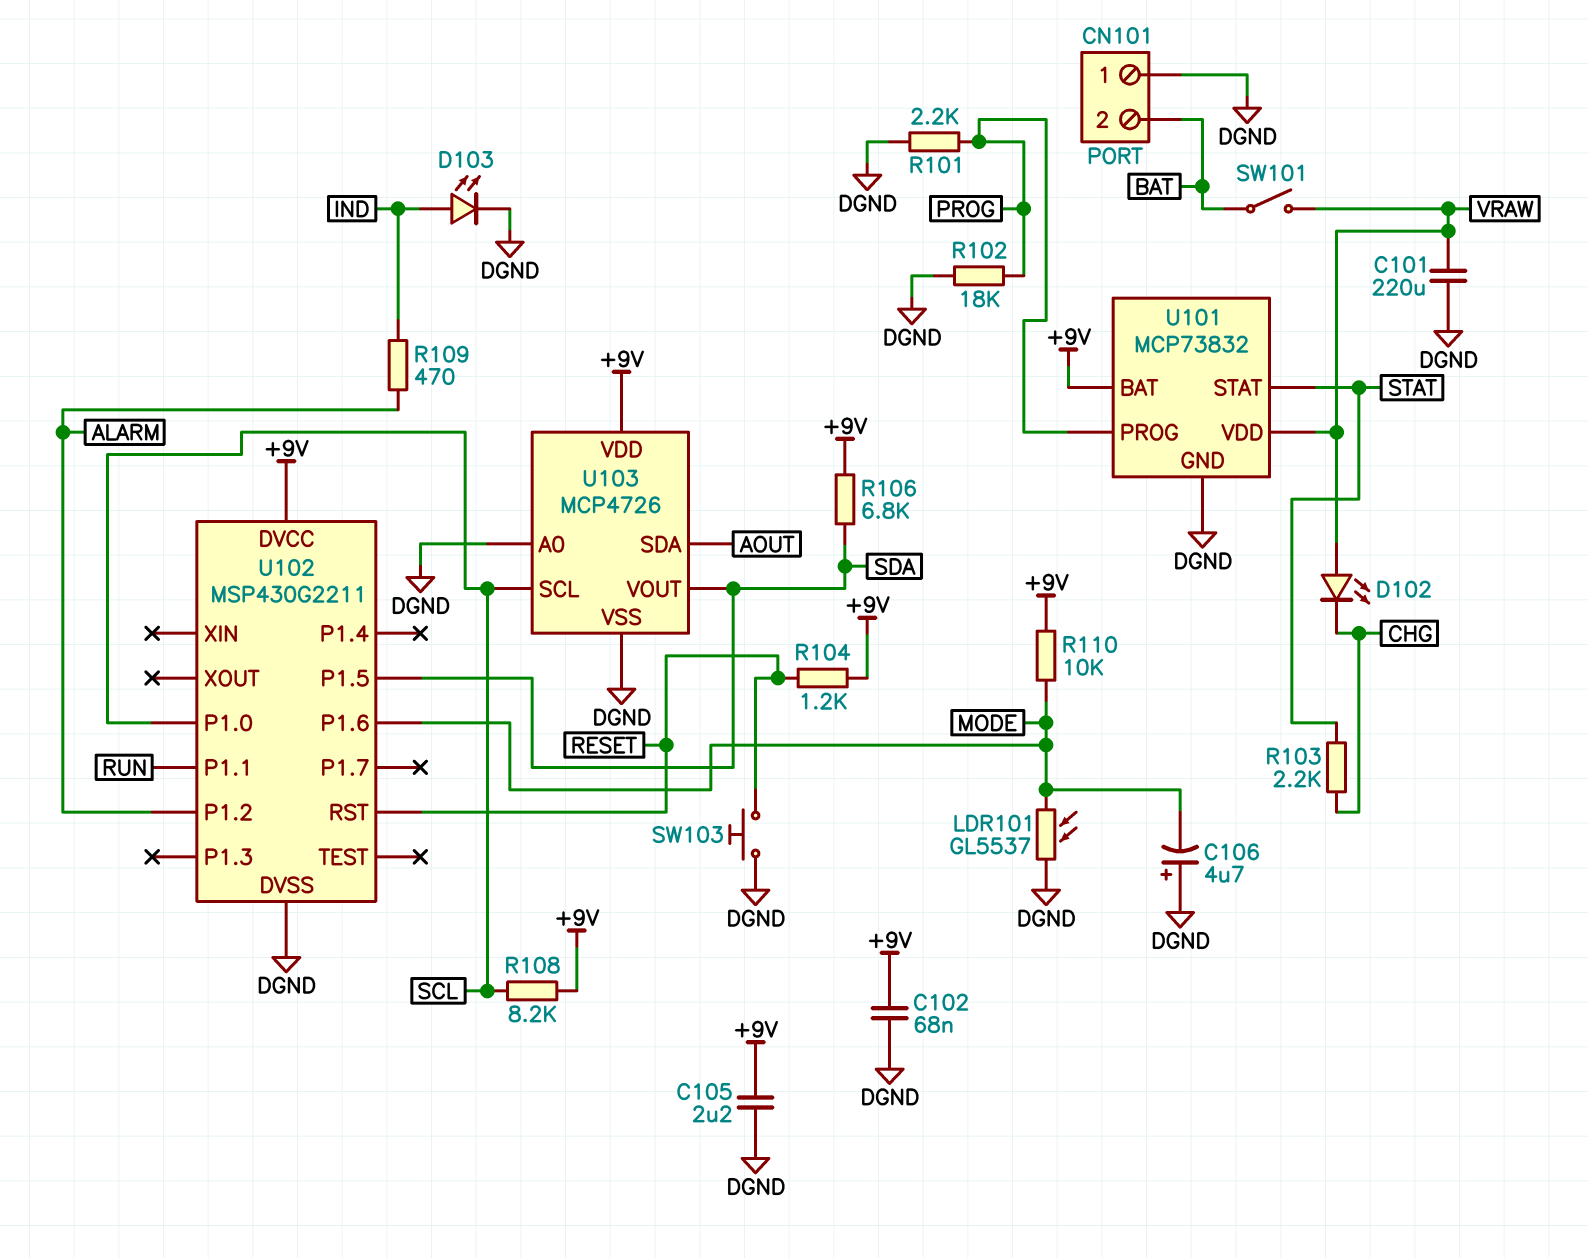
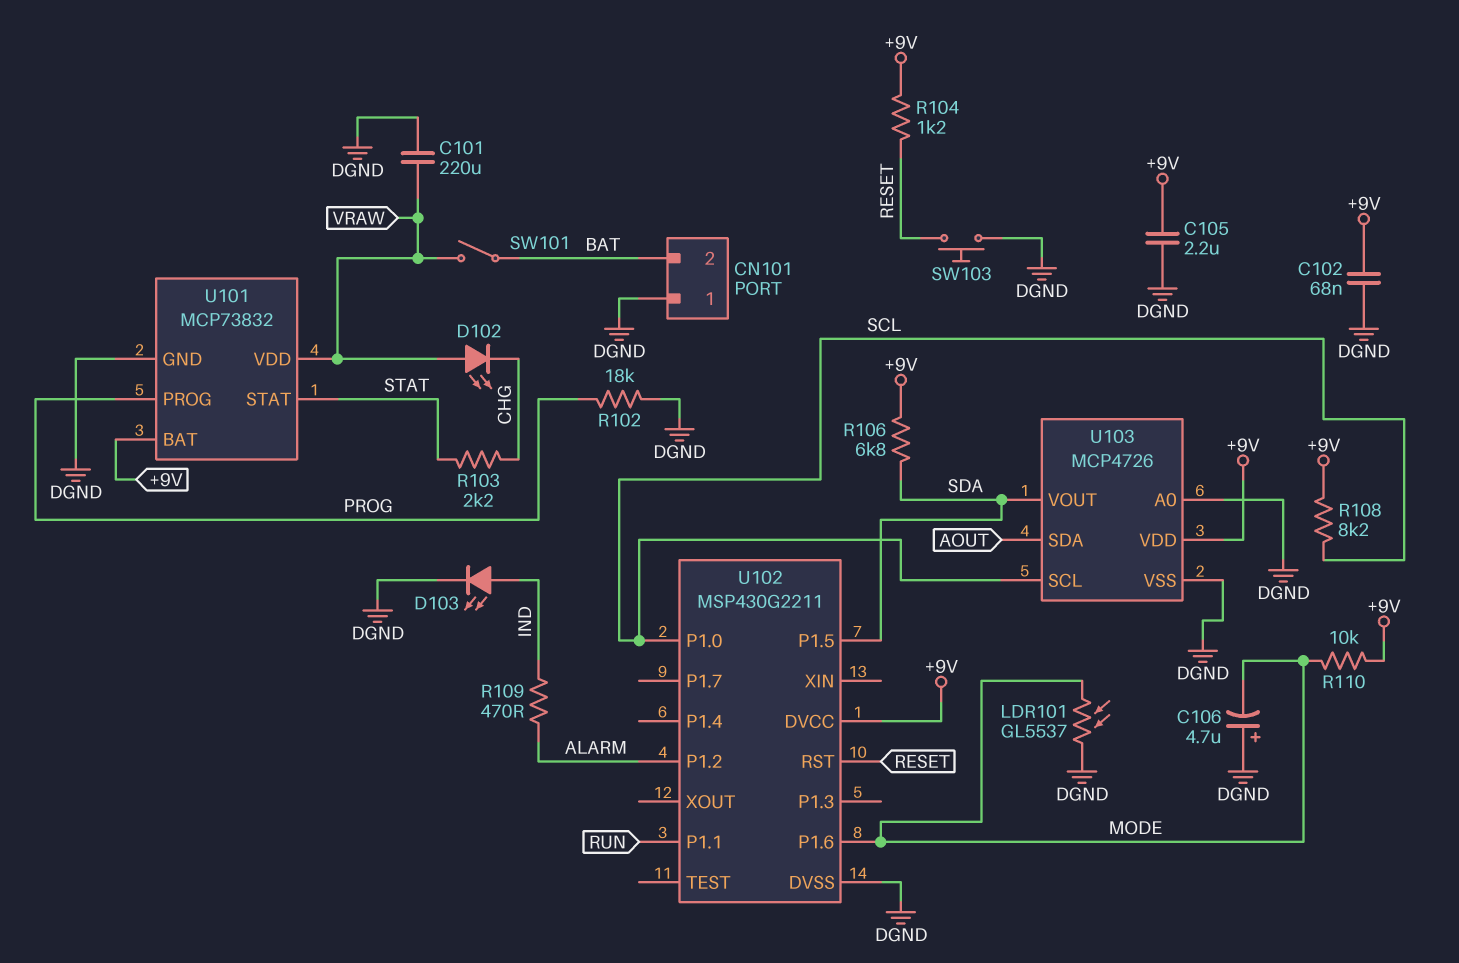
R101: 2.2k (DGND, PROG) -> none

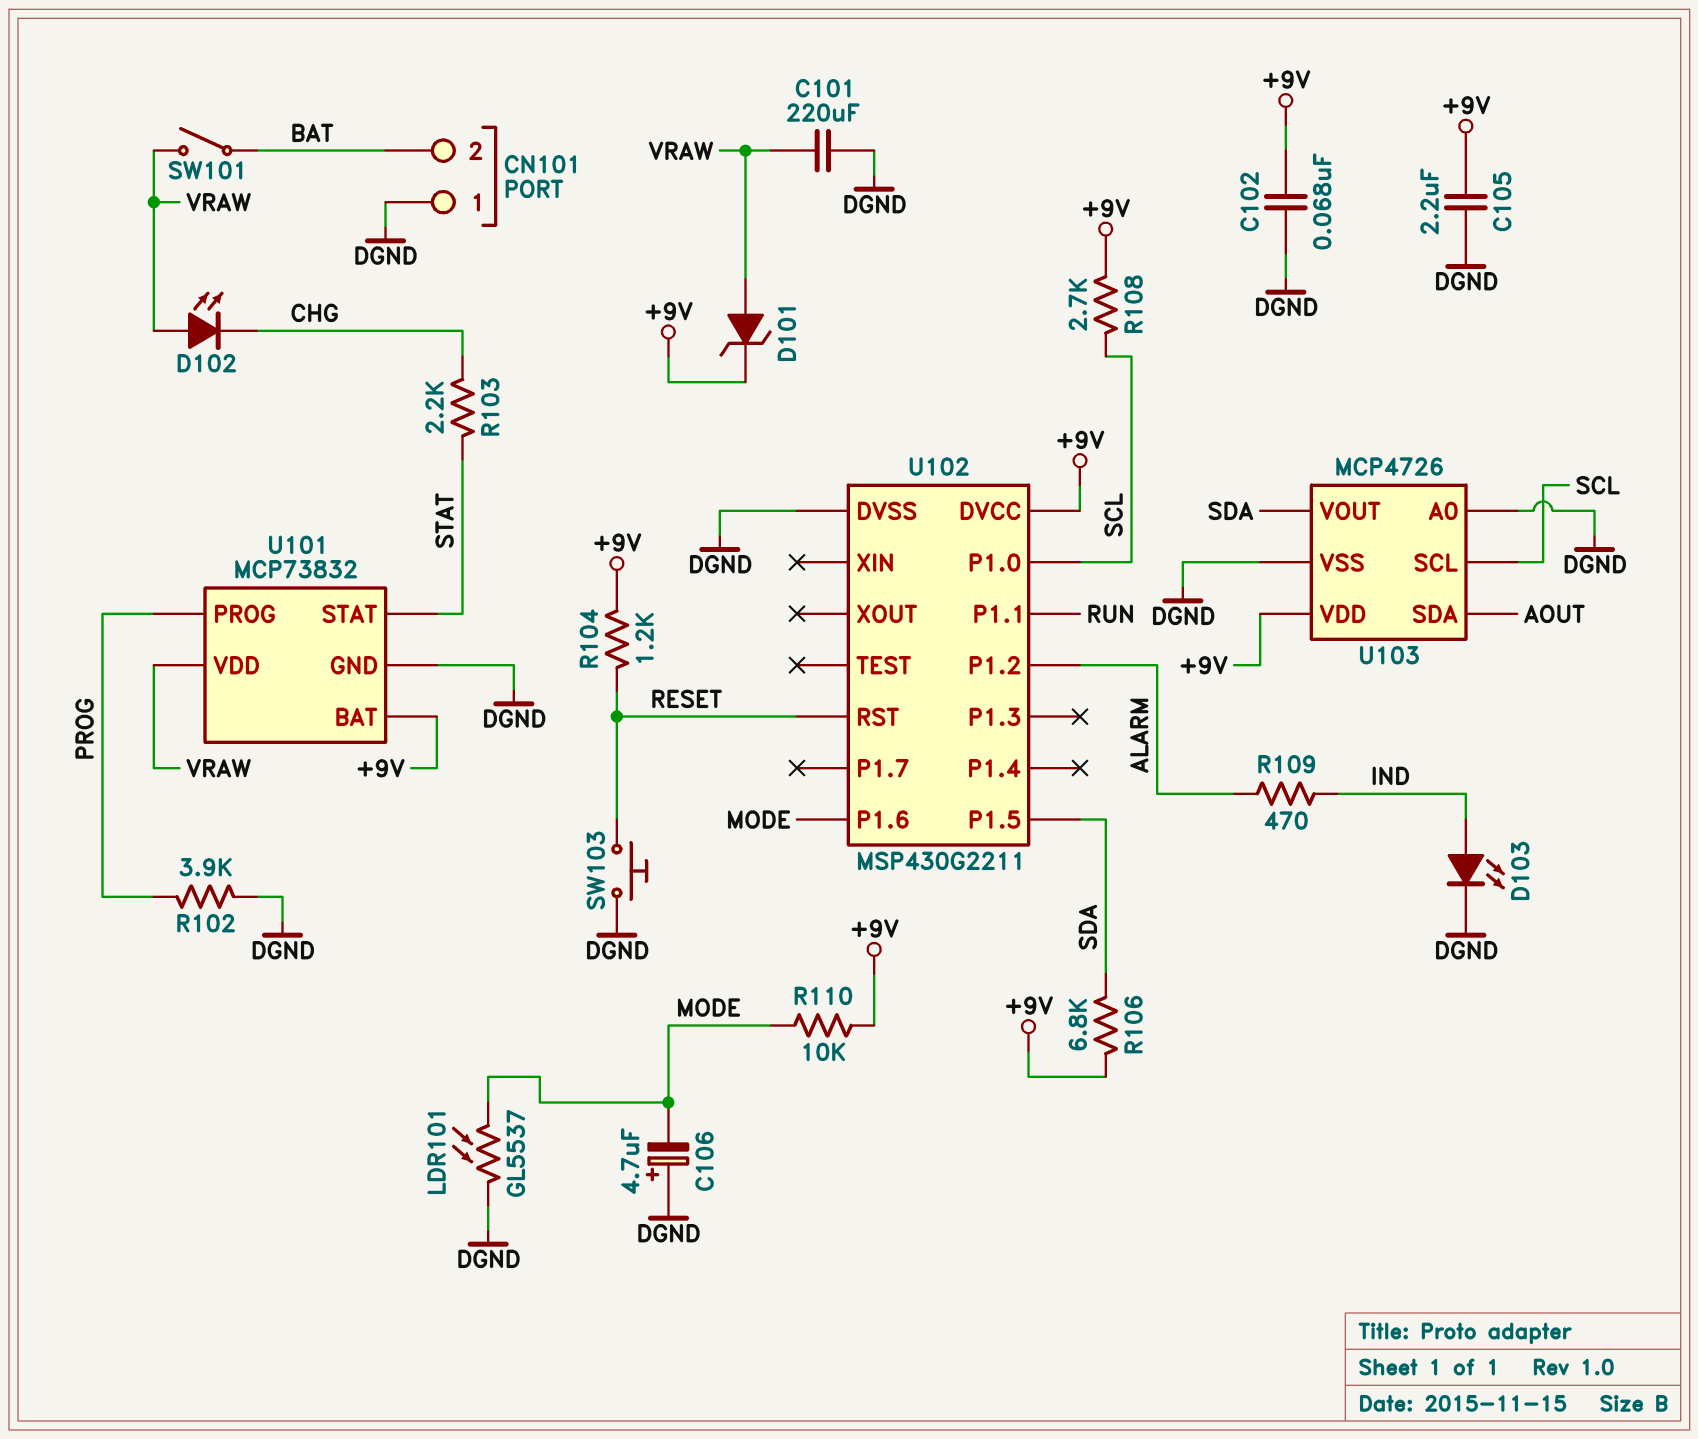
D101: none -> zener (A VRAW, K +9V)
R102: 18k (DGND, PROG) -> 3.9k (DGND, PROG)
R108: 8.2k (+9V, SCL) -> 2.7k (+9V, SCL)

